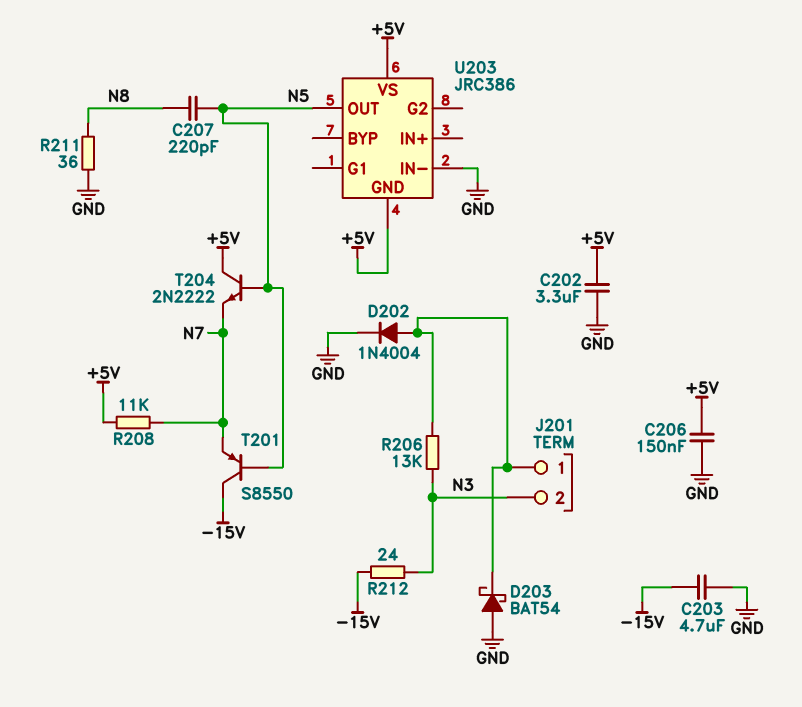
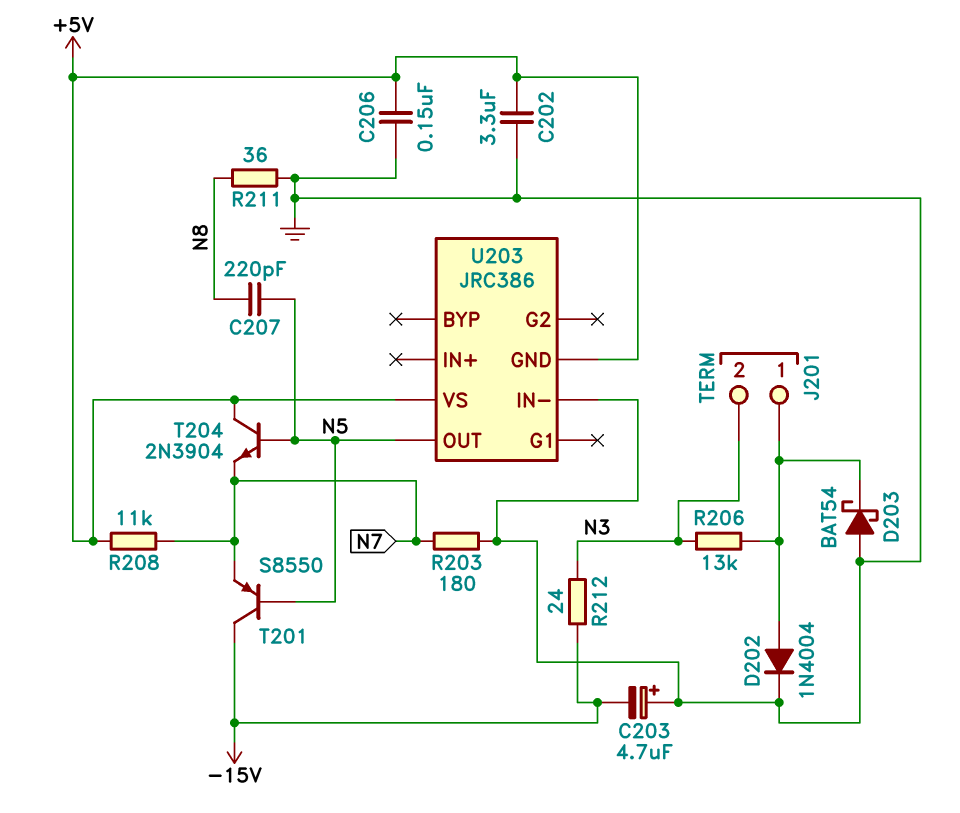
C203: 4.7uF (-15V, GND) -> 4.7uF (plus GND, minus -15V)
R203: none -> 180 (GND, N7)
T204: NPN 2N2222 (B N5, C +5V, E N7) -> NPN 2N3904 (B N5, C +5V, E N7)

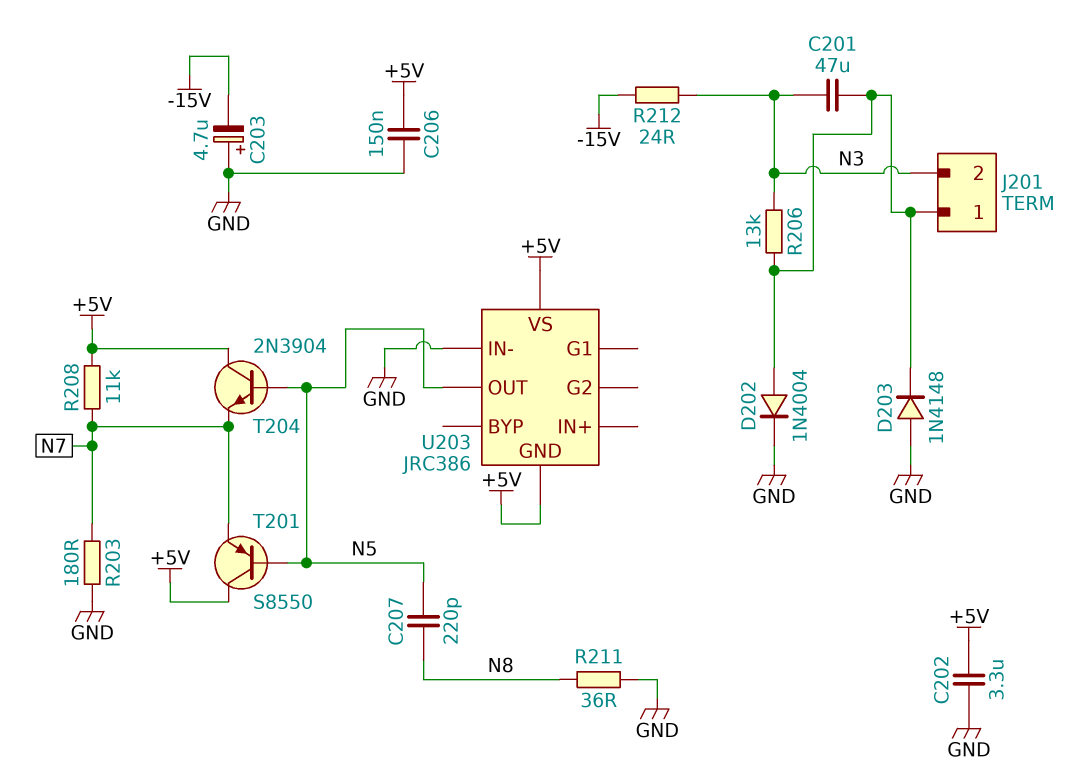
C201: none -> 47uF (J201/1, N3)
D203: schottky BAT54 (A GND, K J201/1) -> diode 1N4148 (A GND, K J201/1)
T201: PNP S8550 (B N5, C -15V, E N7) -> PNP S8550 (B N5, C +5V, E N7)

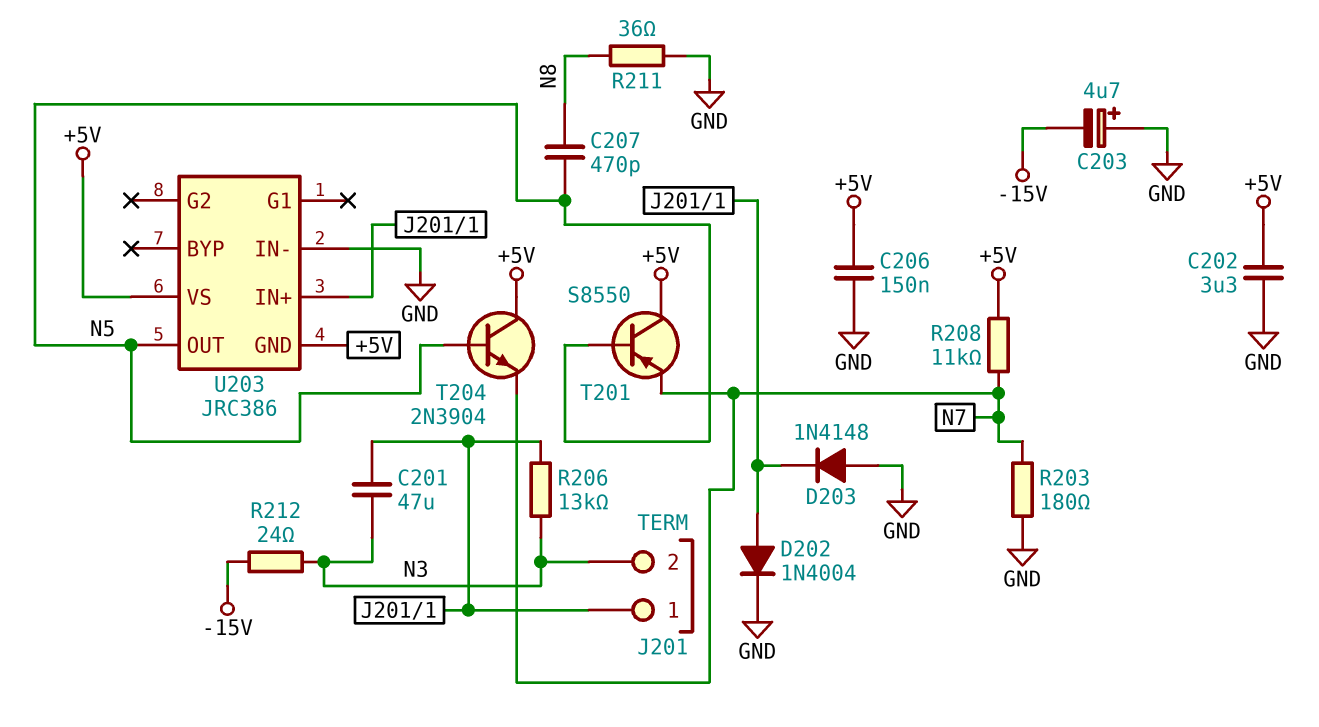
C207: 220pF (N5, N8) -> 470pF (N5, N8)
U203 pin IN+: none -> J201/1

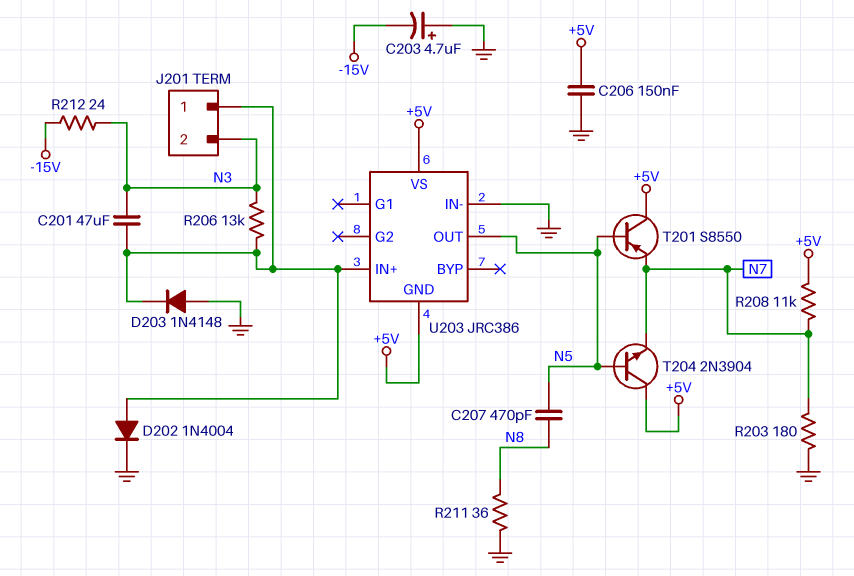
C202: 3.3uF (+5V, GND) -> none

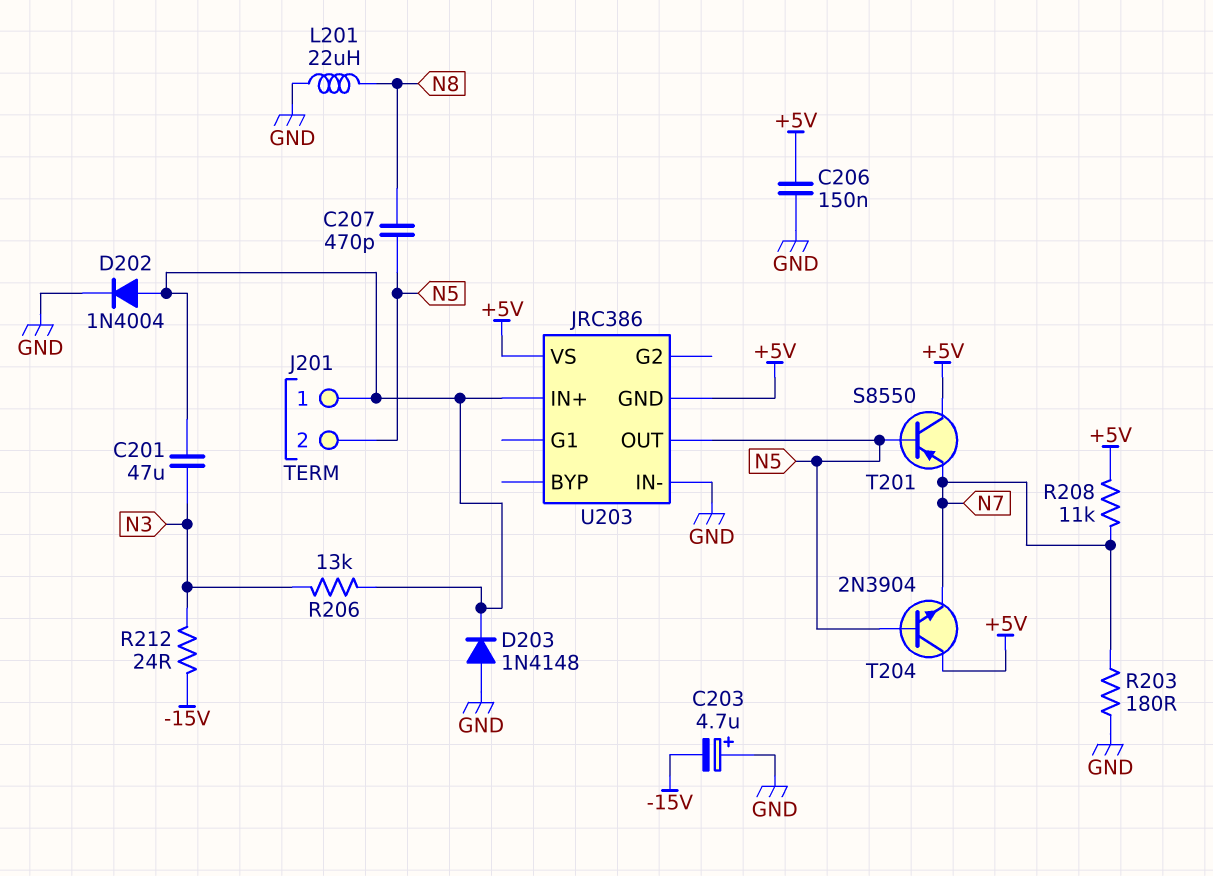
J201 pin 2: N3 -> N5
L201: none -> 22uH (GND, N8)
R211: 36 (GND, N8) -> none

